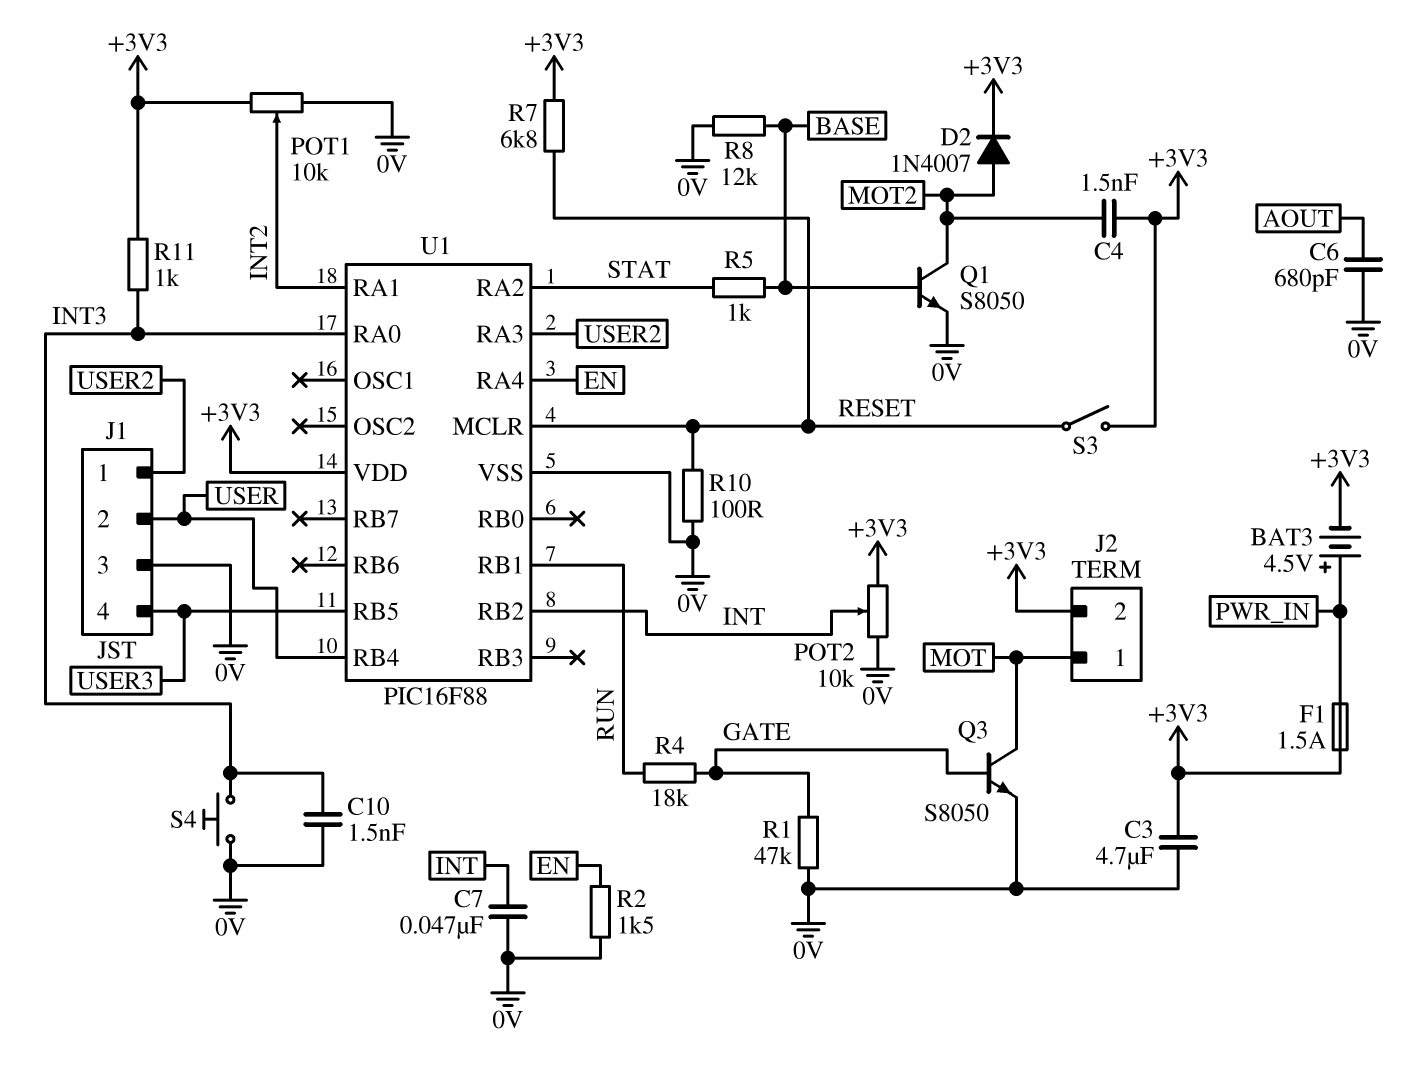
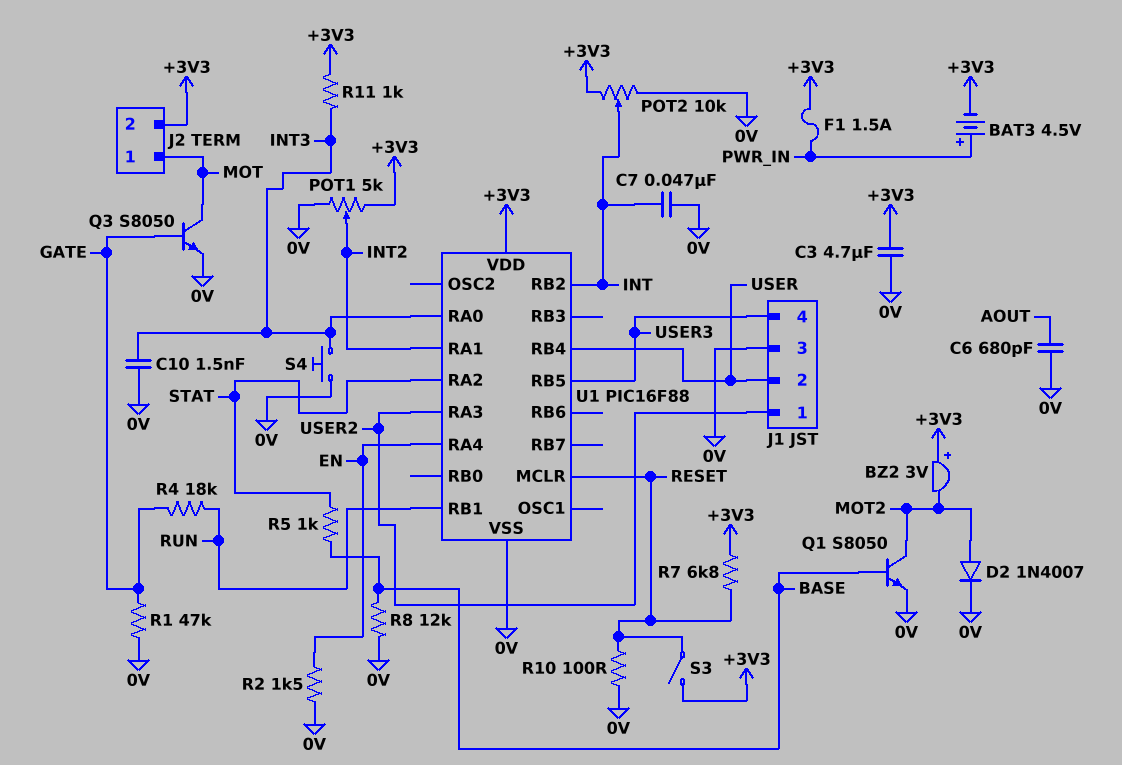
BZ2: none -> buzzer 3V (plus +3V3, minus MOT2)
C4: 1.5nF (+3V3, MOT2) -> none
D2: diode 1N4007 (A MOT2, K +3V3) -> diode 1N4007 (A MOT2, K 0V)
POT1: 10k (+3V3, 0V, wiper INT2) -> 5k (+3V3, 0V, wiper INT2)

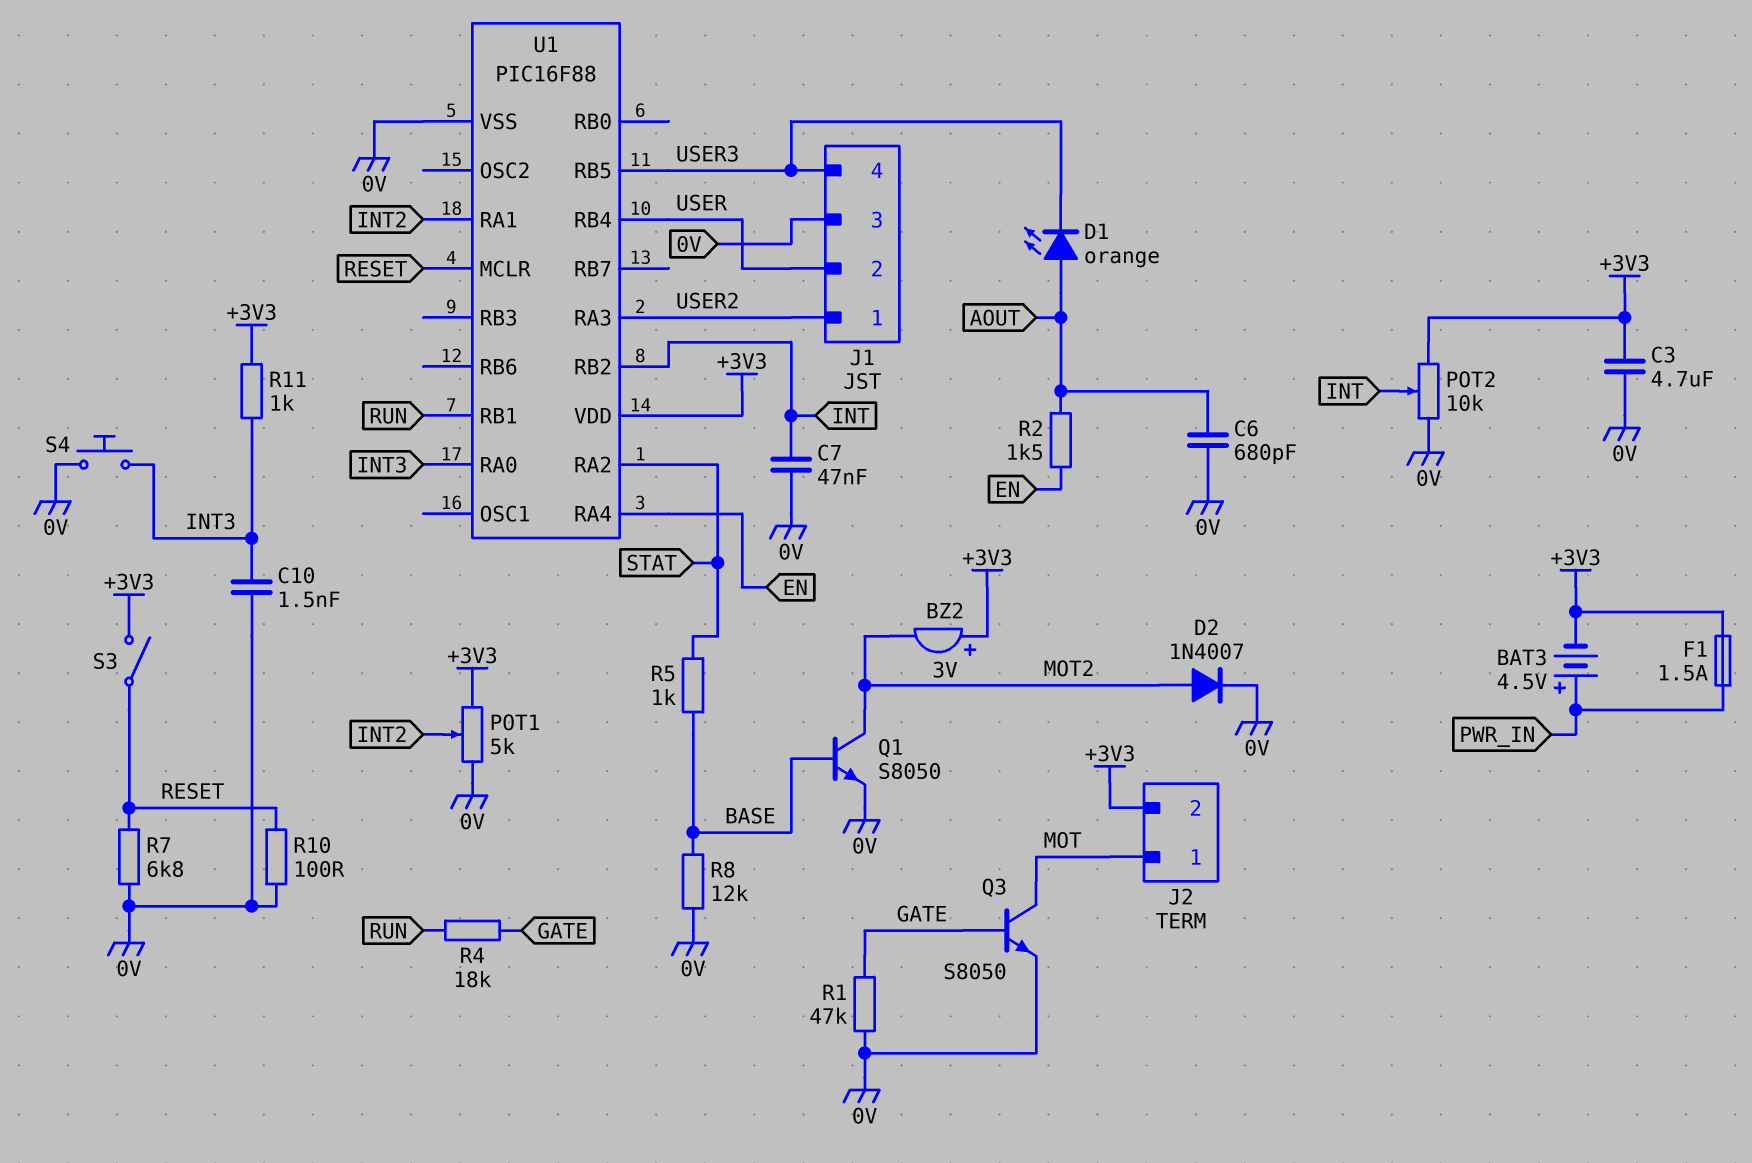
D1: none -> LED orange (A AOUT, K USER3)
R2: 1.5k (0V, EN) -> 1.5k (AOUT, EN)
R7: 6.8k (+3V3, RESET) -> 6.8k (0V, RESET)

